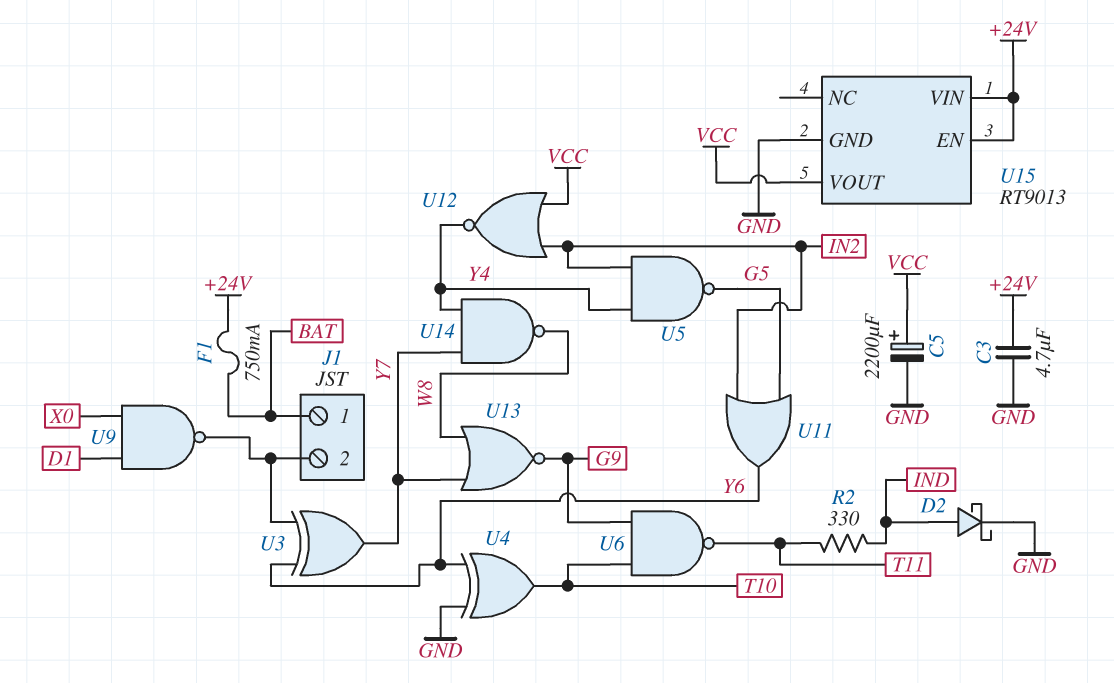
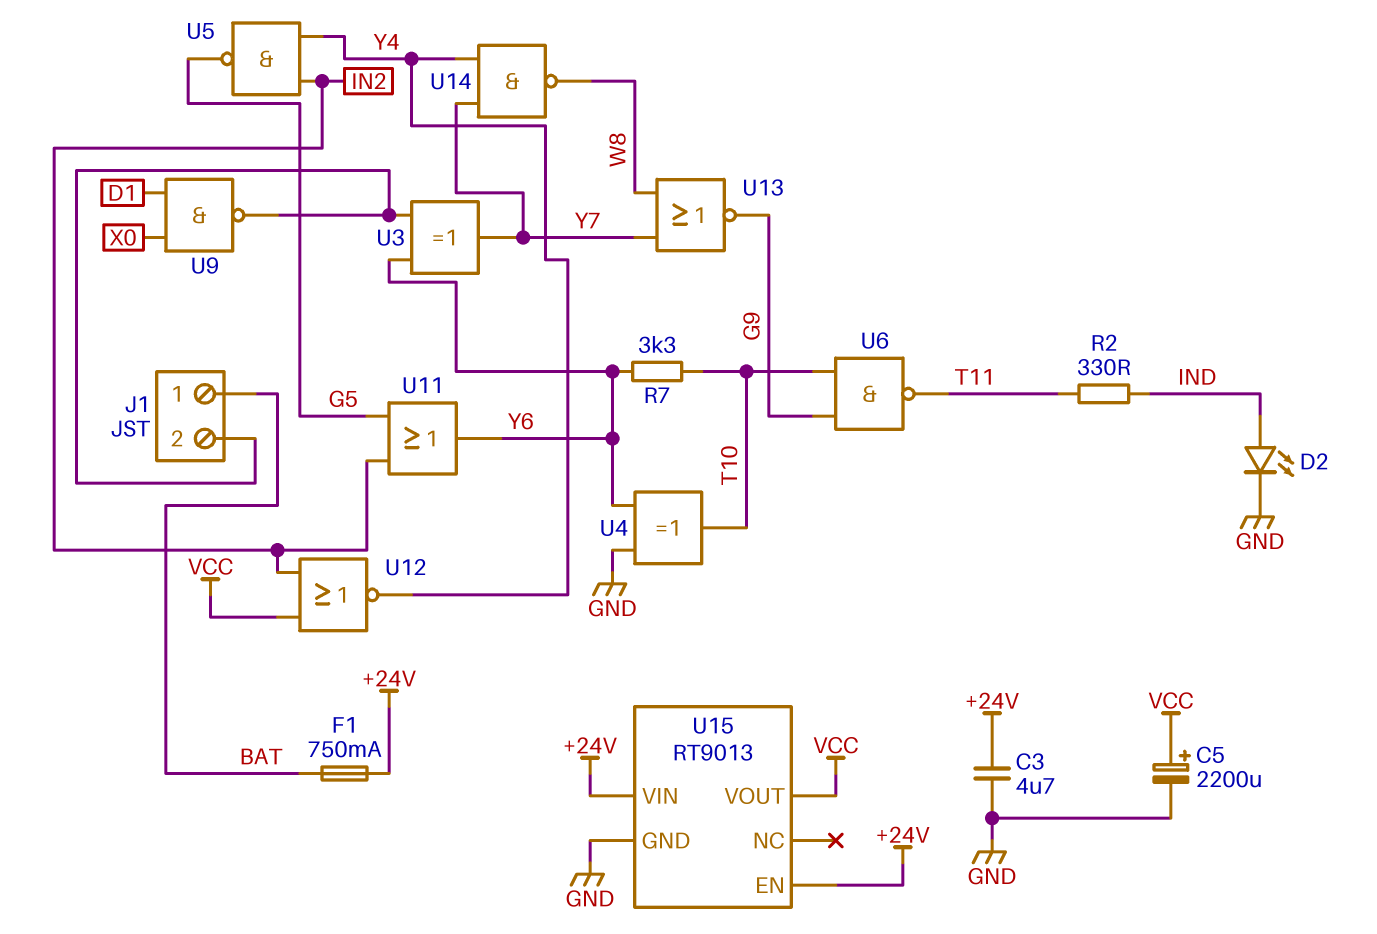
D2: schottky (A IND, K GND) -> LED (A IND, K GND)
R7: none -> 3.3k (T10, Y6)

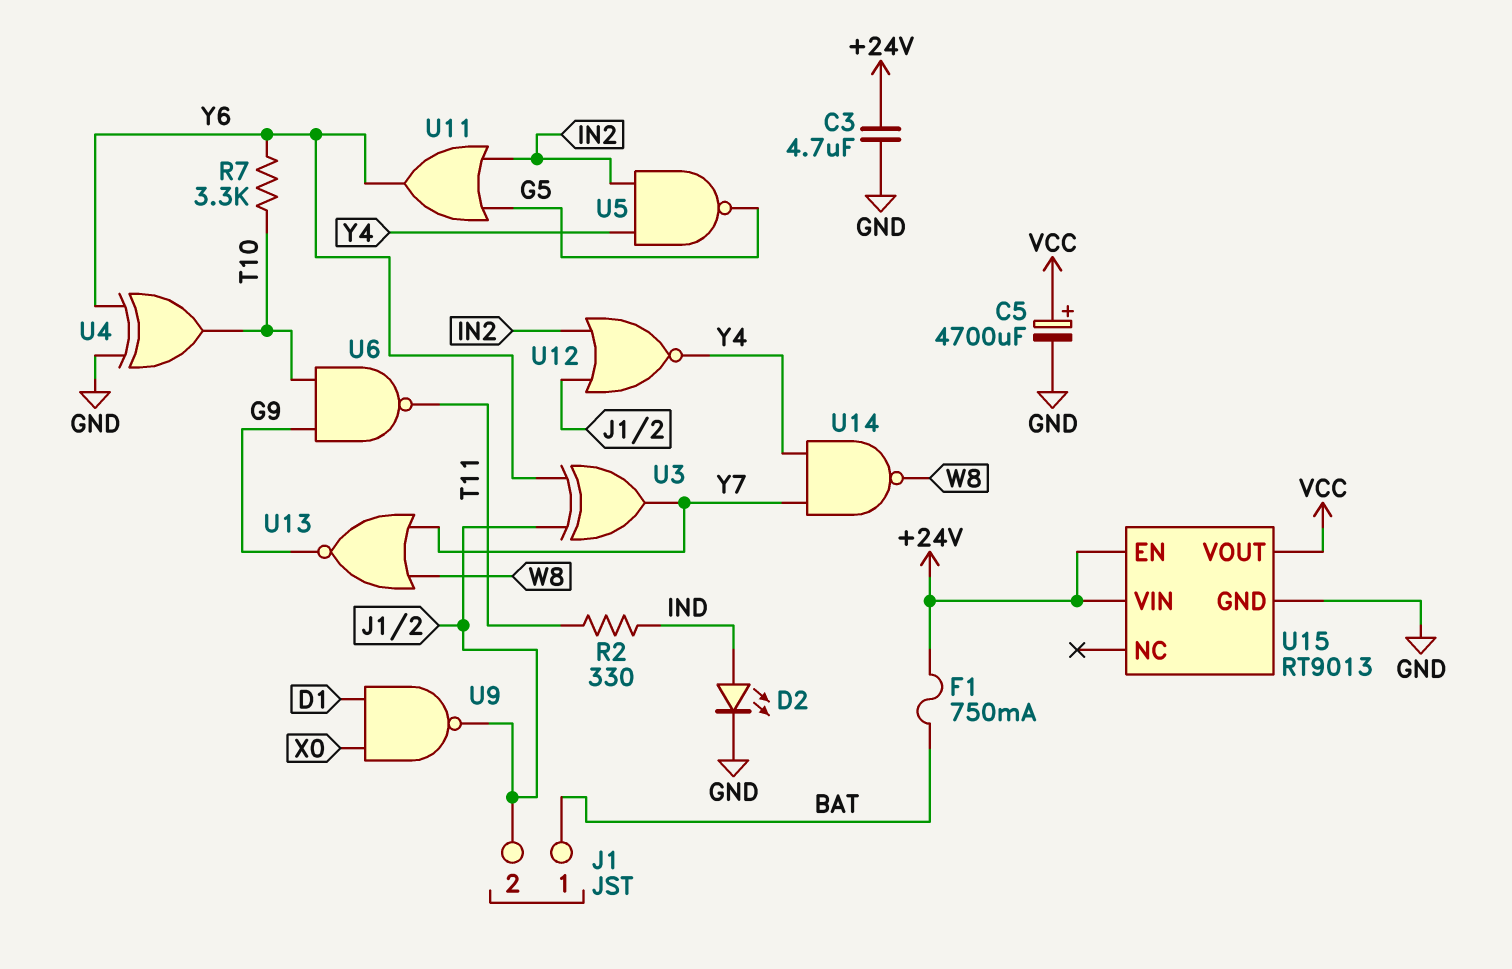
C5: 2200uF (plus VCC, minus GND) -> 4700uF (plus VCC, minus GND)
U12: NOR (in IN2, in VCC, out Y4) -> NOR (in IN2, in J1/2, out Y4)

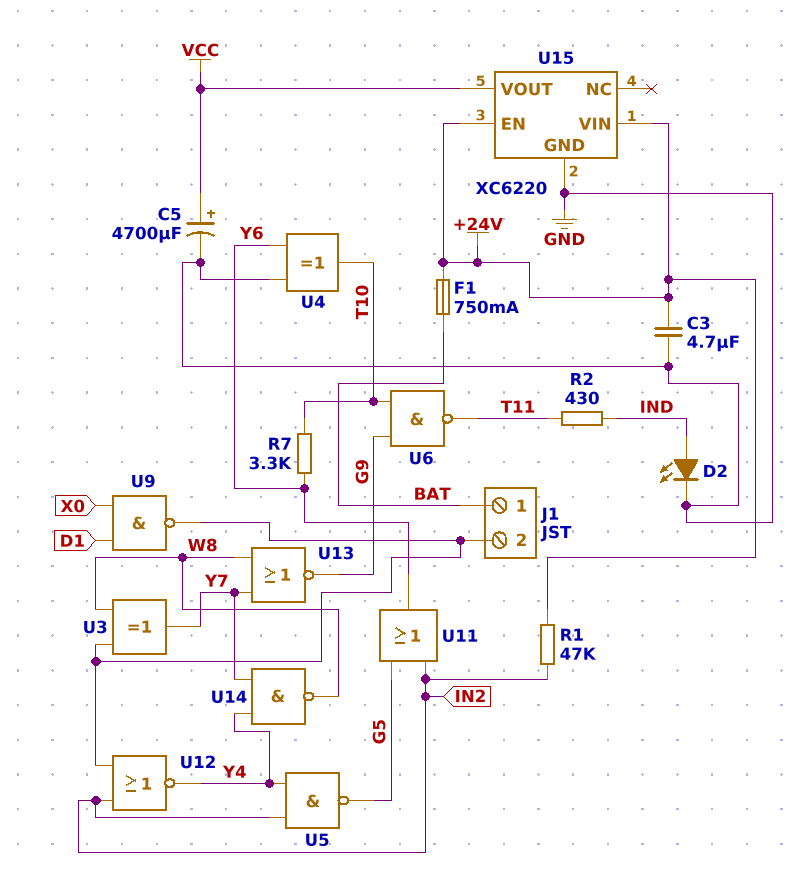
R1: none -> 47k (+24V, IN2)
R2: 330 (IND, T11) -> 430 (IND, T11)
U3: XOR (in J1/2, in Y6, out Y7) -> XOR (in J1/2, in W8, out Y7)
U15: RT9013 -> XC6220

